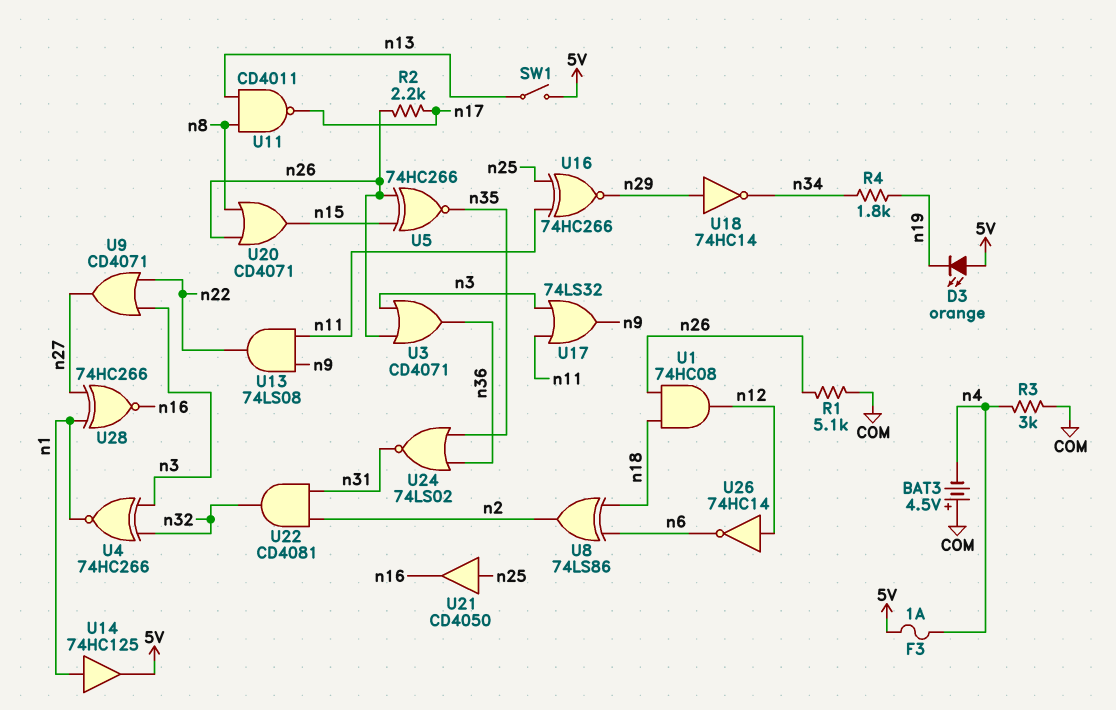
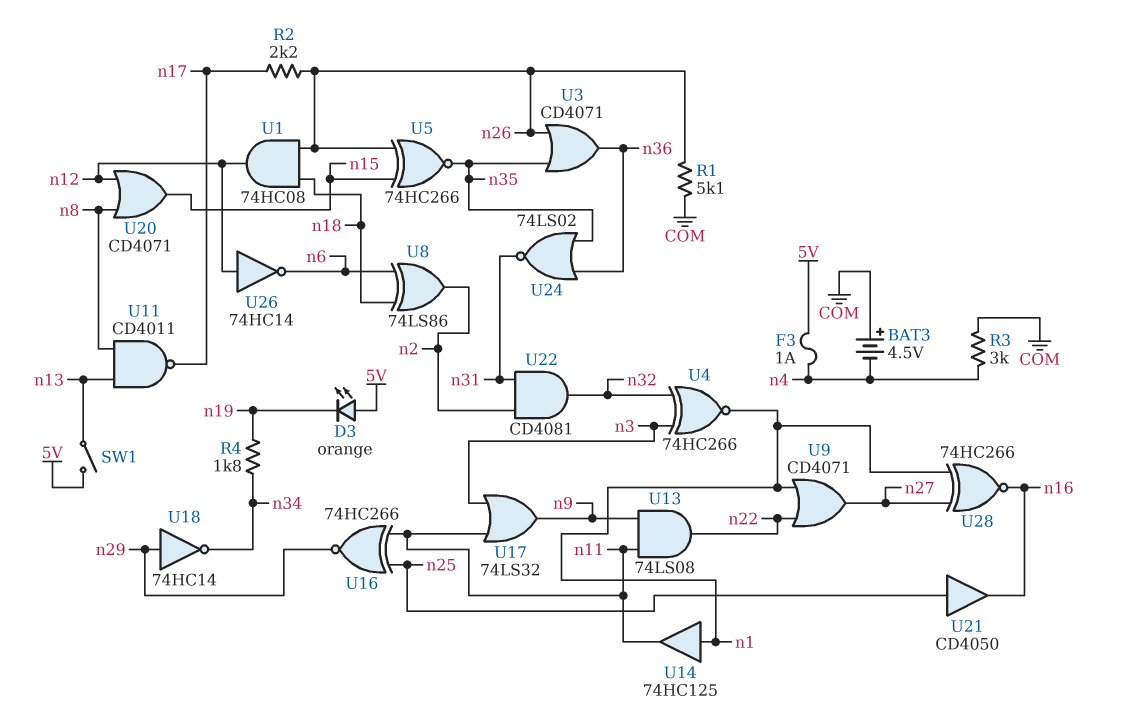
U3: OR CD4071 (in n3, in n26, out n36) -> OR CD4071 (in n26, in n35, out n36)
U9: OR CD4071 (in n3, in n22, out n27) -> OR CD4071 (in n1, in n22, out n27)
U14: buffer 74HC125 (in n1, out 5V) -> buffer 74HC125 (in n1, out n11)
U20: OR CD4071 (in n8, in n26, out n15) -> OR CD4071 (in n8, in n12, out n15)

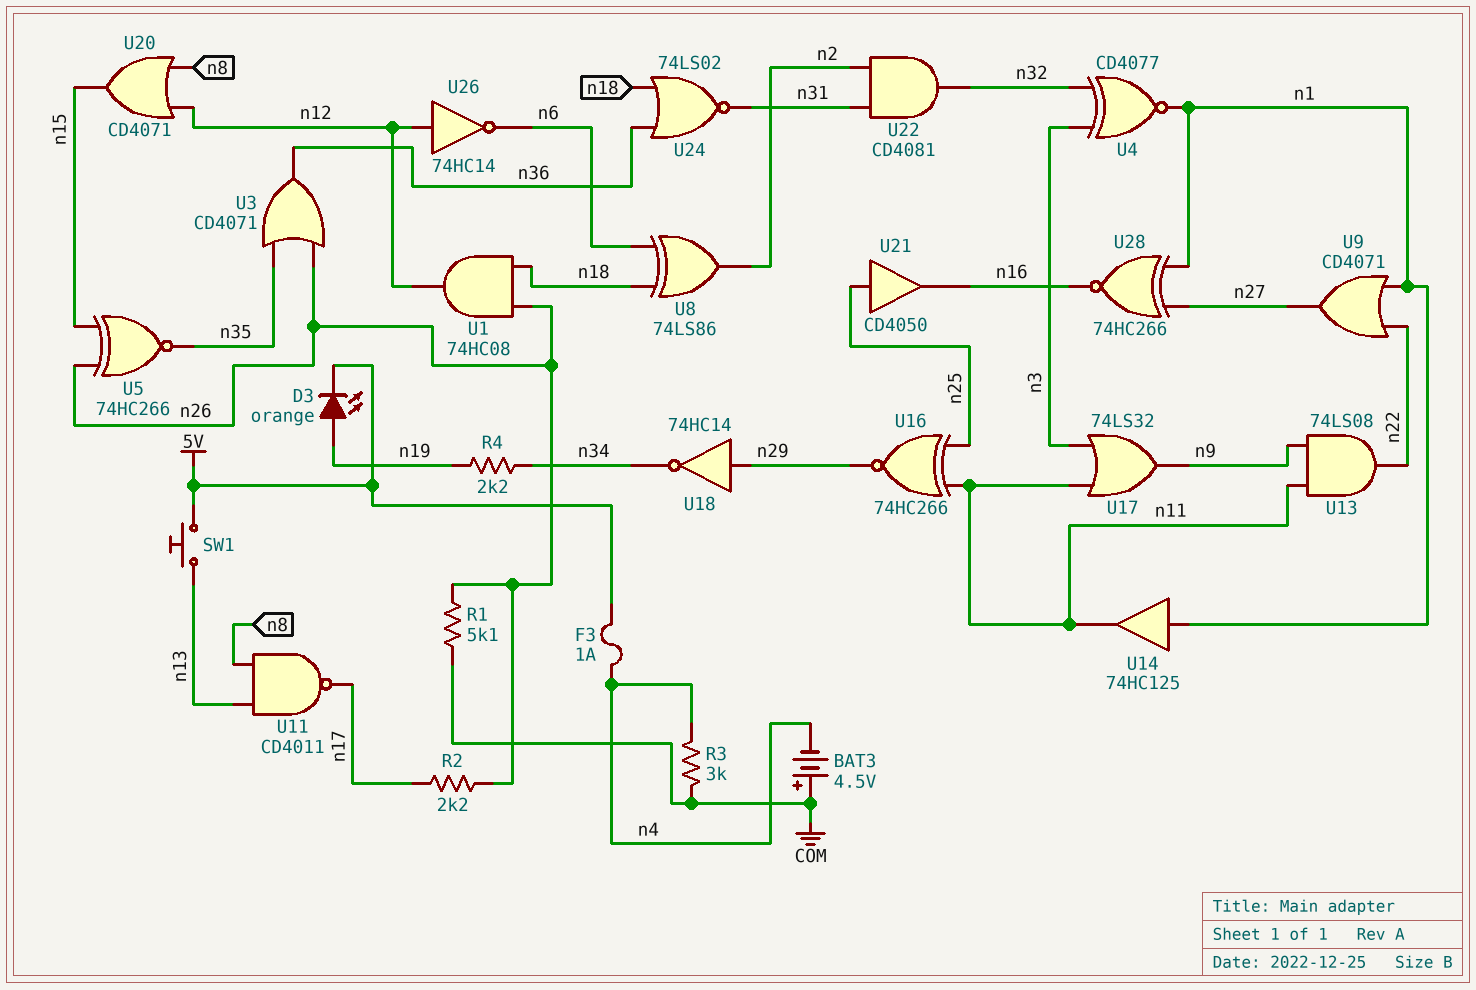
D3: LED orange (A 5V, K n19) -> LED orange (A n19, K 5V)
R4: 1.8k (n19, n34) -> 2.2k (n19, n34)
SW1: switch (5V, n13) -> button (5V, n13)
U4: XNOR 74HC266 (in n3, in n32, out n1) -> XNOR CD4077 (in n3, in n32, out n1)
U24: NOR 74LS02 (in n35, in n36, out n31) -> NOR 74LS02 (in n18, in n36, out n31)

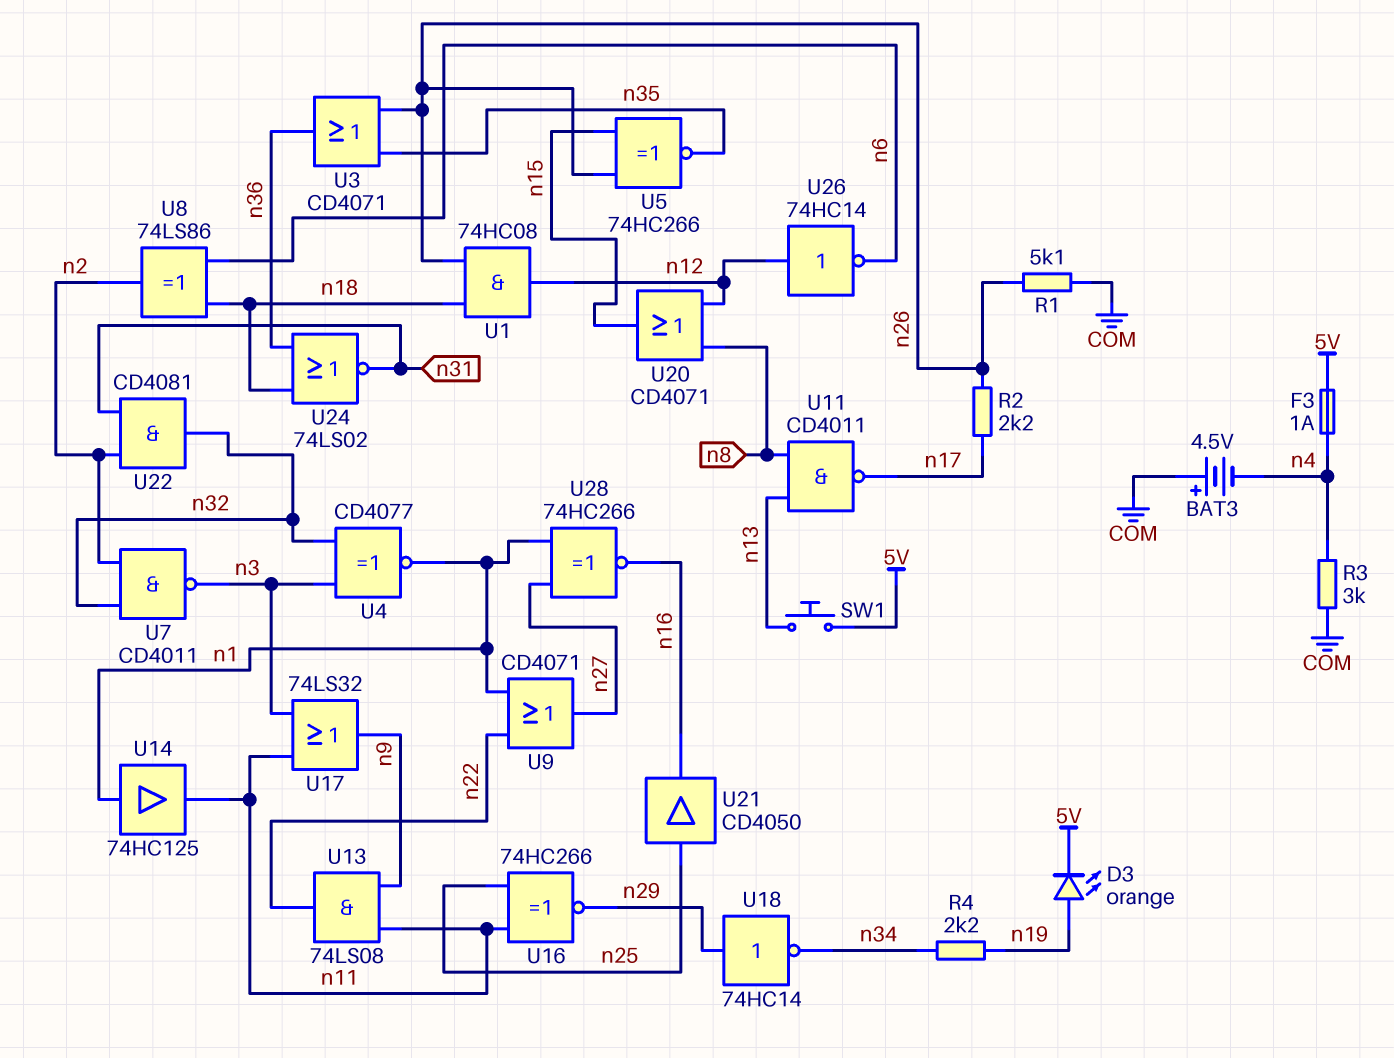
U7: none -> NAND CD4011 (in n2, in n32, out n3)

